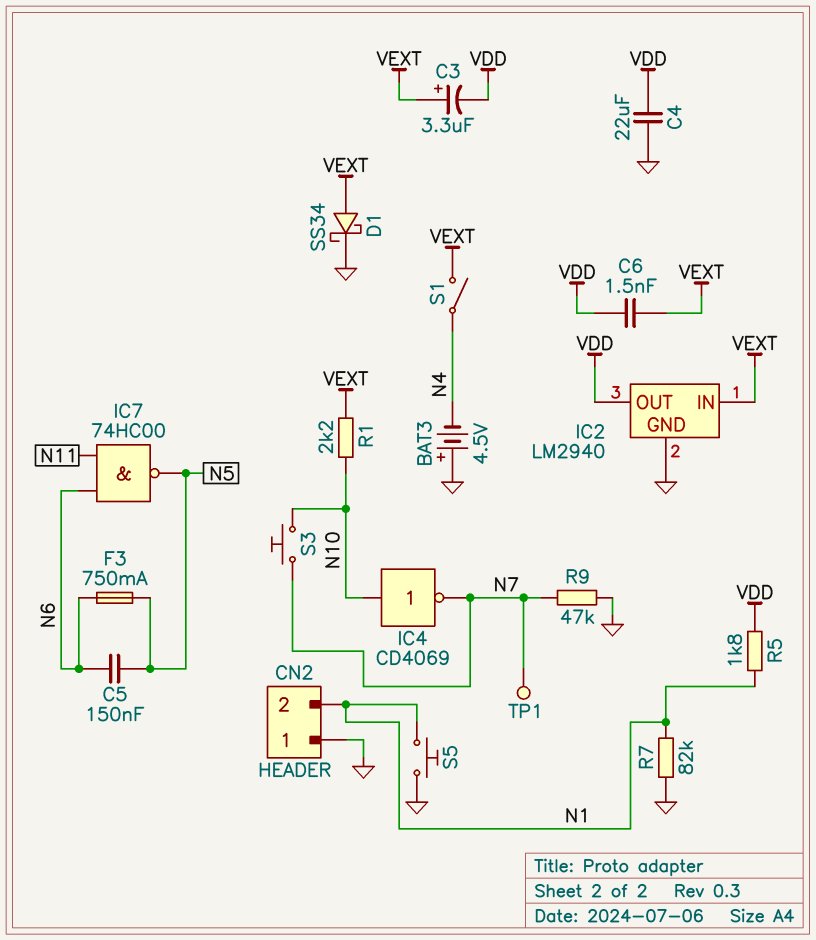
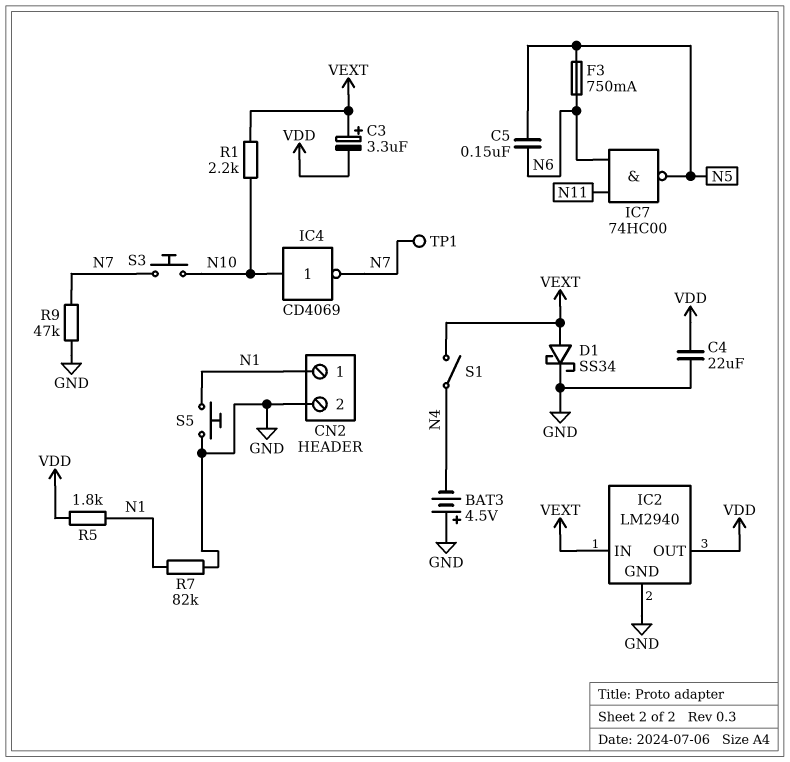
C6: 1.5nF (VDD, VEXT) -> none
CN2 pin 1: GND -> N1
CN2 pin 2: N1 -> GND

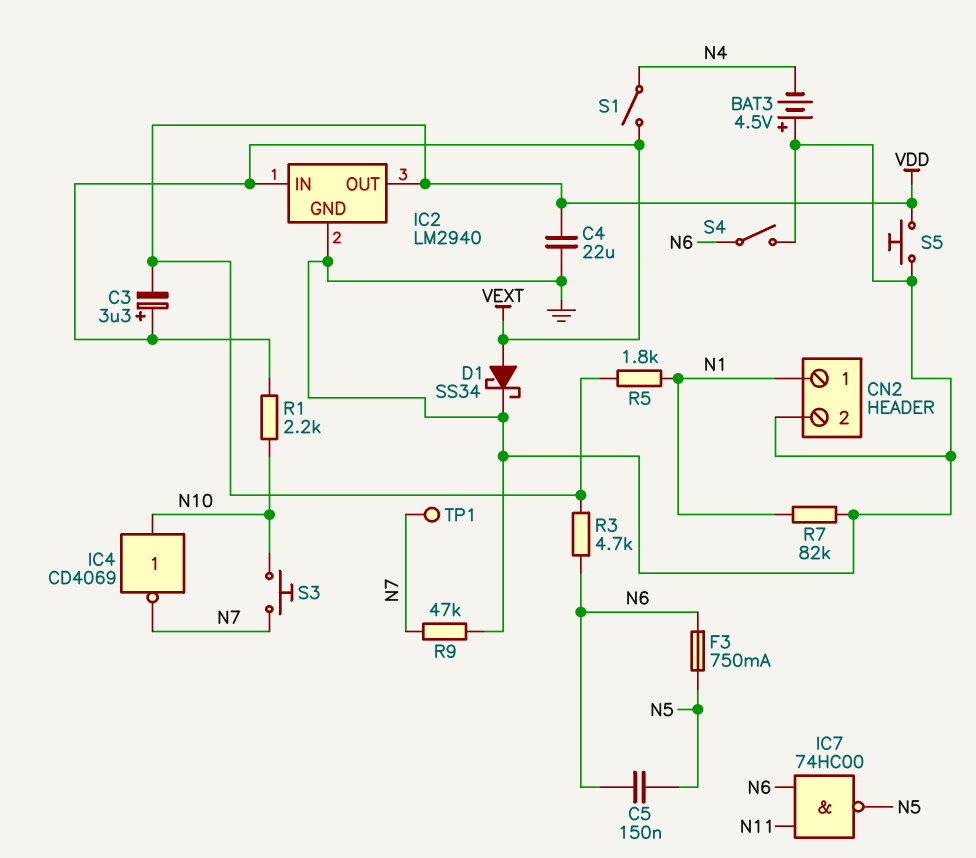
R3: none -> 4.7k (N6, VDD)
S4: none -> switch (GND, N6)
S5: button (GND, N1) -> button (GND, VDD)

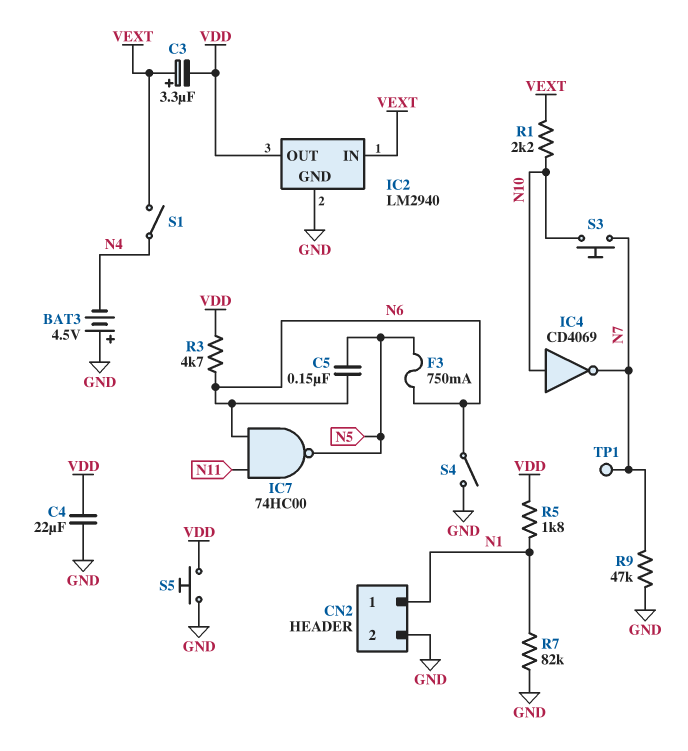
D1: schottky SS34 (A VEXT, K GND) -> none

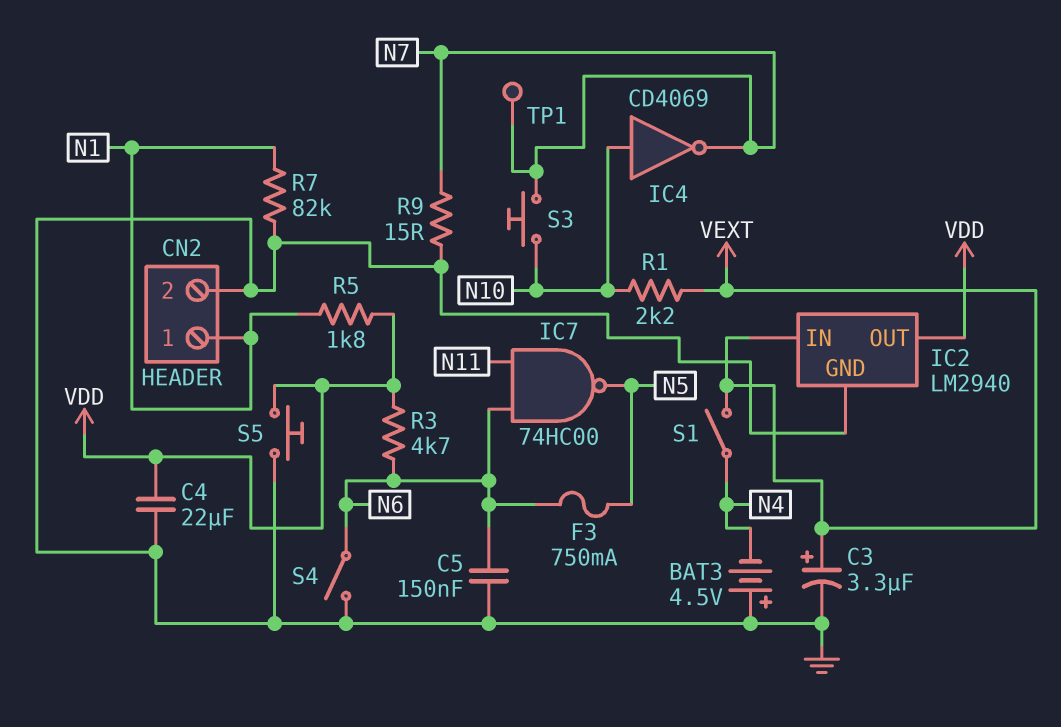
C3: 3.3uF (plus VEXT, minus VDD) -> 3.3uF (plus VEXT, minus GND)
C5: 150nF (N5, N6) -> 150nF (GND, N6)
R9: 47k (GND, N7) -> 15 (GND, N7)

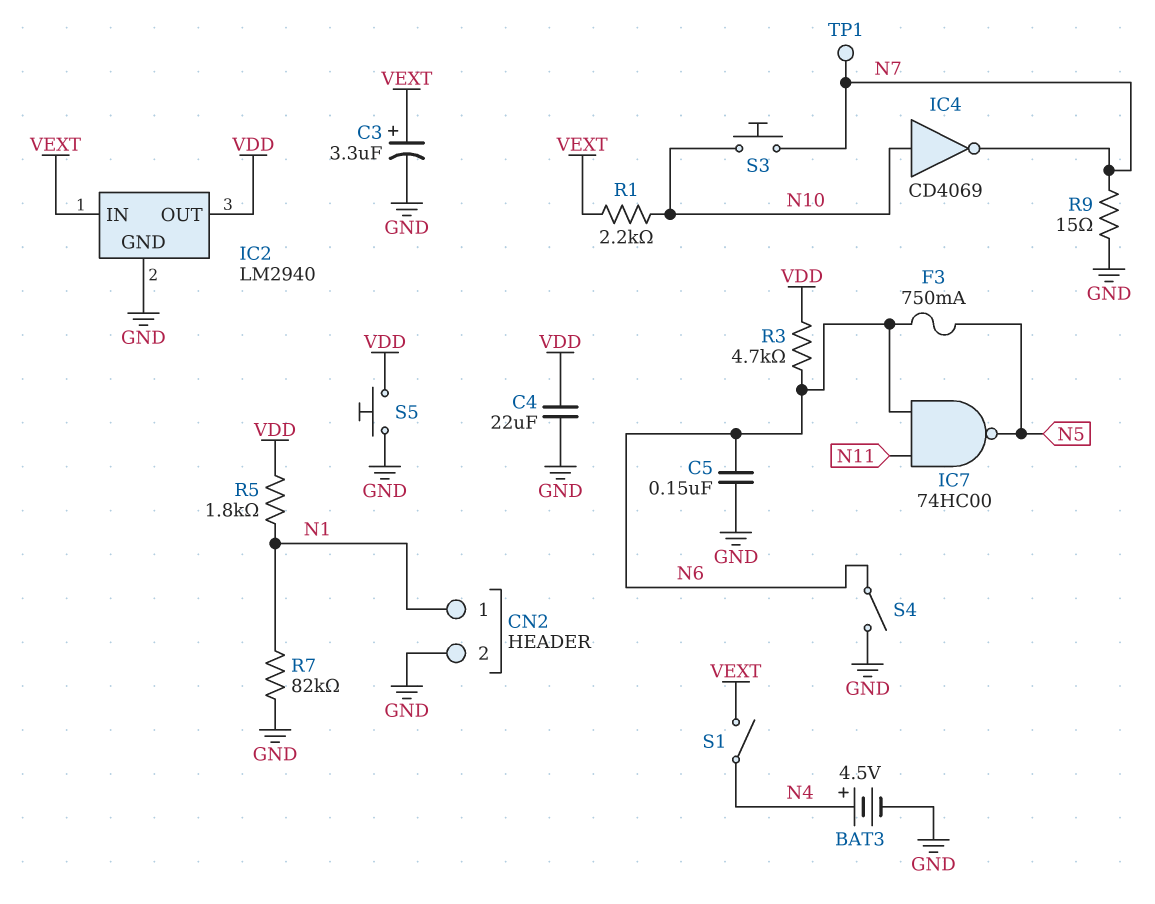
BAT3: 4.5V (plus GND, minus N4) -> 4.5V (plus N4, minus GND)

